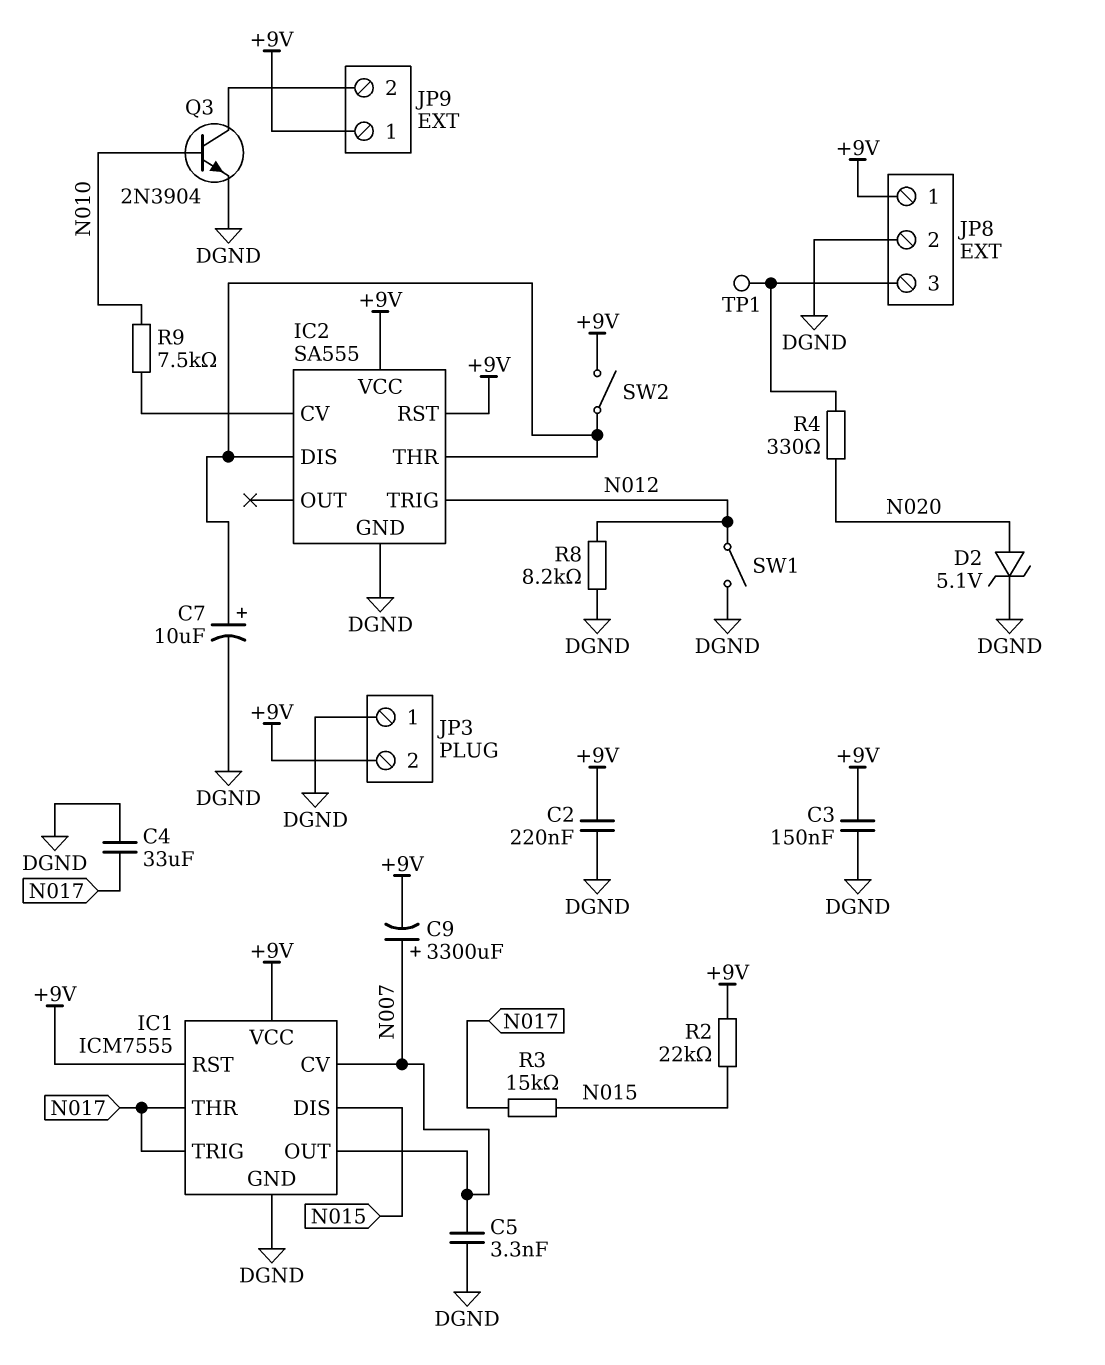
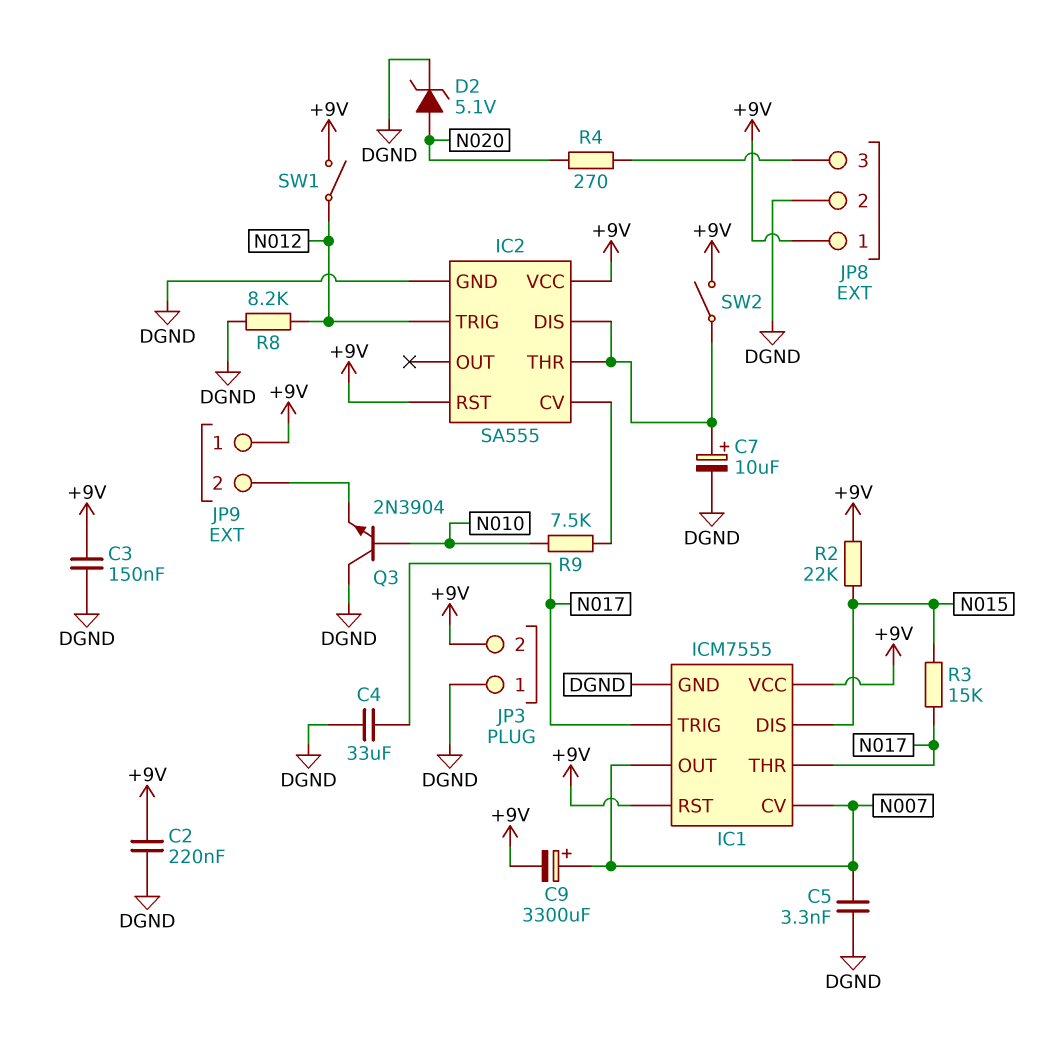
Q3: NPN 2N3904 (B N010, C JP9/2, E DGND) -> NPN 2N3904 (B N010, C DGND, E JP9/2)
R4: 330 (JP8/3, N020) -> 270 (JP8/3, N020)
SW1: switch (DGND, N012) -> switch (+9V, N012)
TP1: test point (JP8/3) -> none

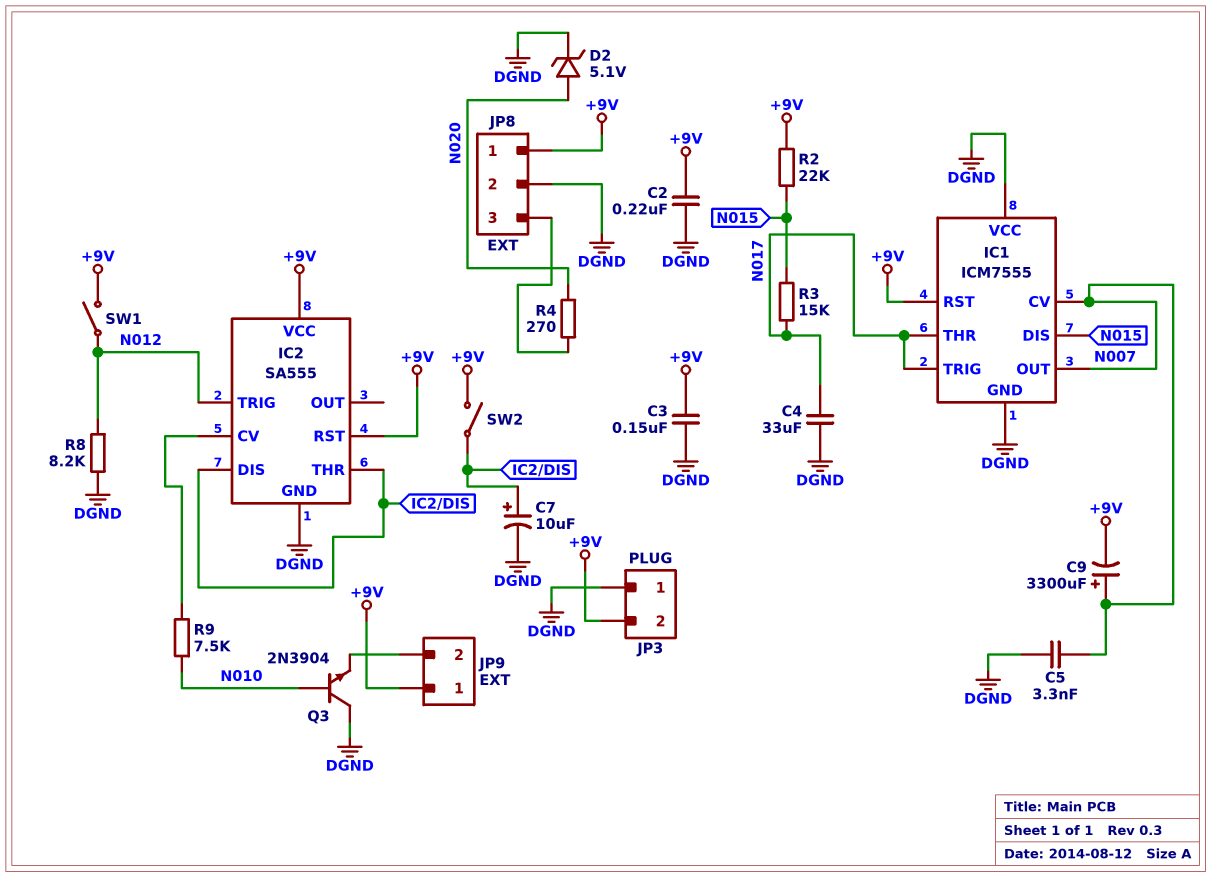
IC1 pin VCC: +9V -> DGND

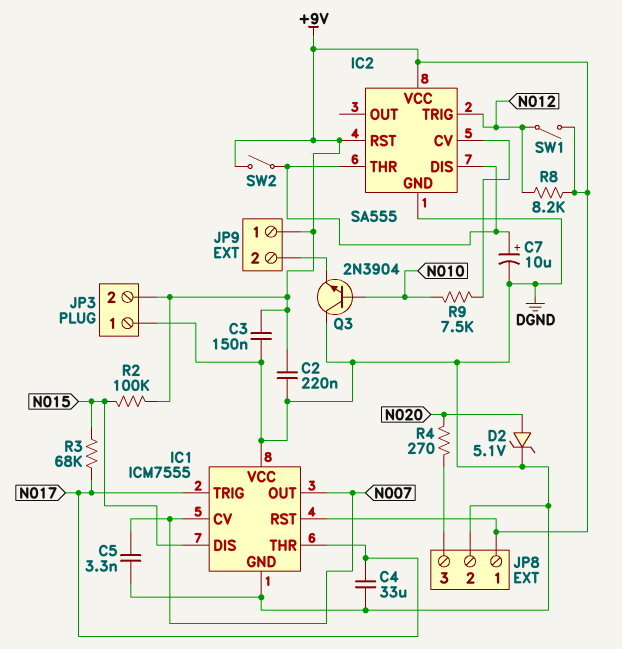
C9: 3300uF (plus N007, minus +9V) -> none
R2: 22k (+9V, N015) -> 100k (+9V, N015)
R3: 15k (N015, N017) -> 68k (N015, N017)
R8: 8.2k (DGND, N012) -> 8.2k (+9V, N012)

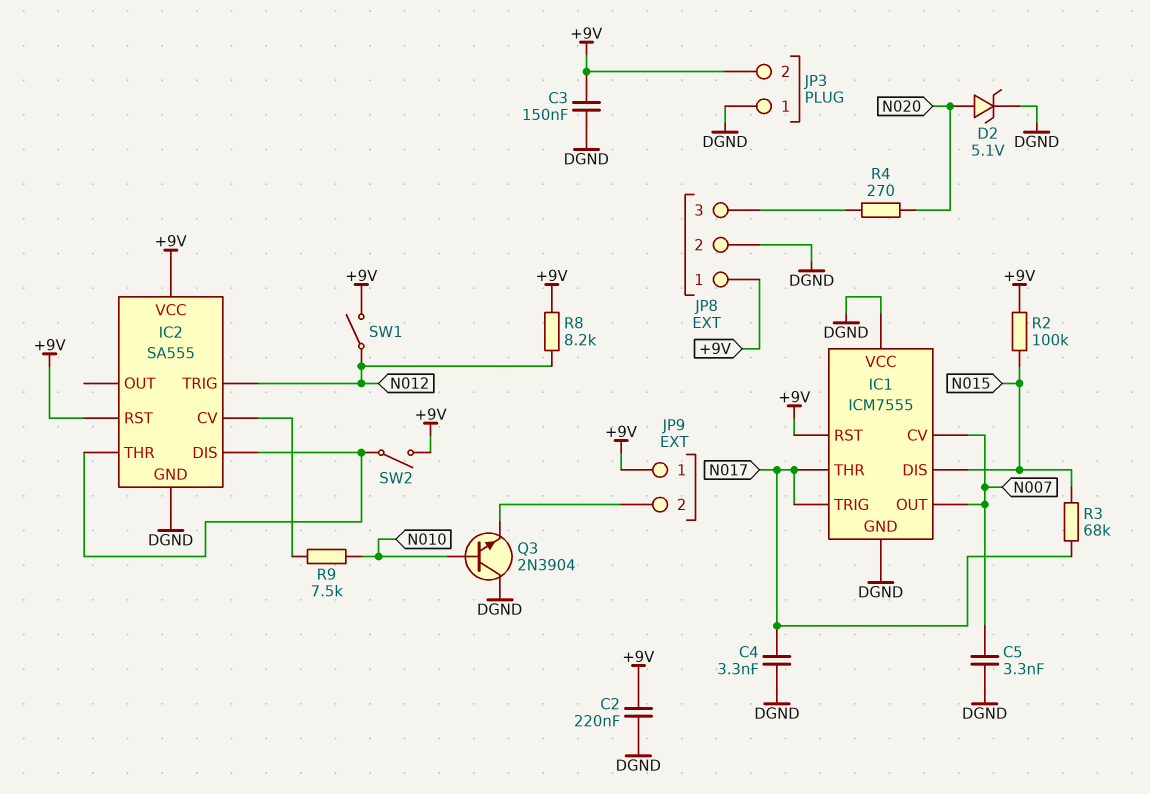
C4: 33uF (DGND, N017) -> 3.3nF (DGND, N017)
C7: 10uF (plus IC2/DIS, minus DGND) -> none

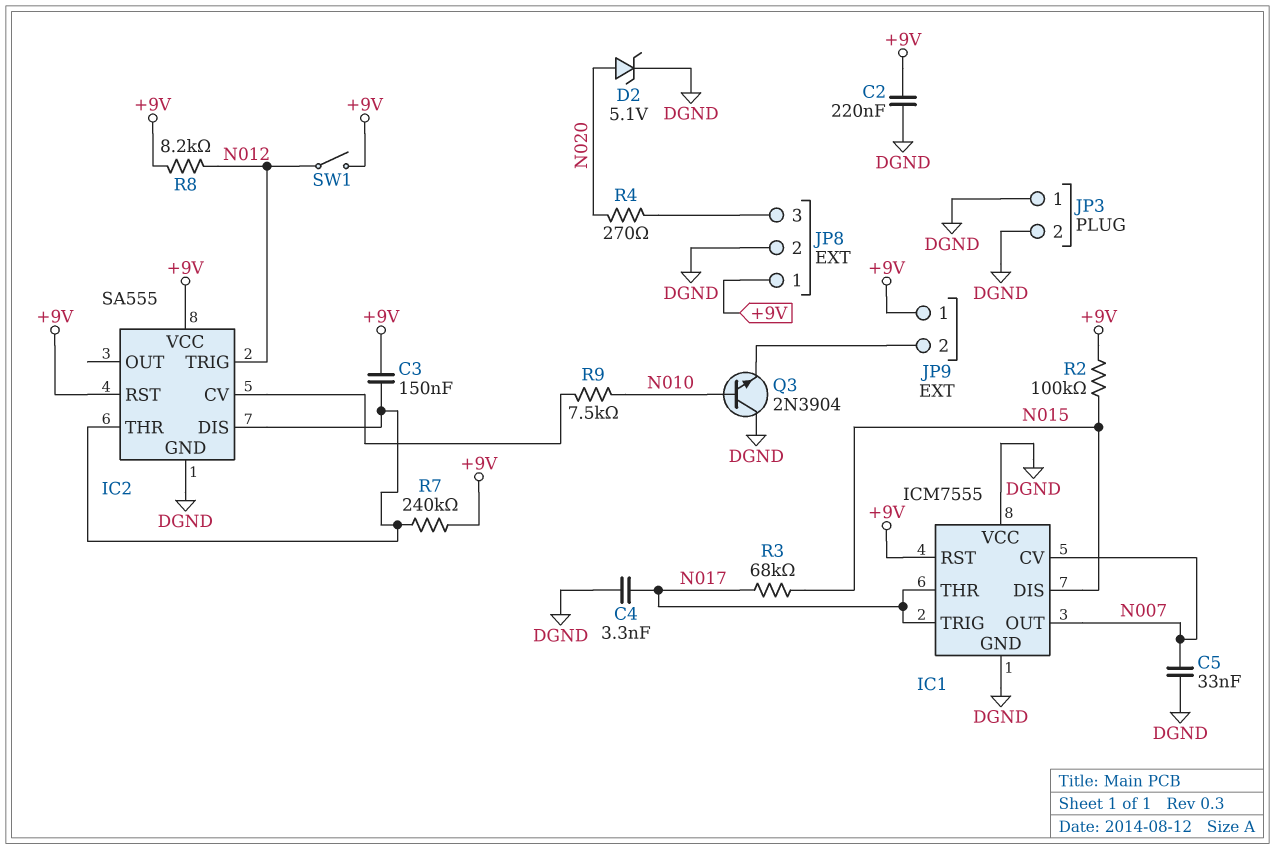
C3: 150nF (+9V, DGND) -> 150nF (+9V, IC2/DIS)
C5: 3.3nF (DGND, N007) -> 33nF (DGND, N007)
JP3 pin 2: +9V -> DGND
R7: none -> 240k (+9V, IC2/DIS)
SW2: switch (+9V, IC2/DIS) -> none

